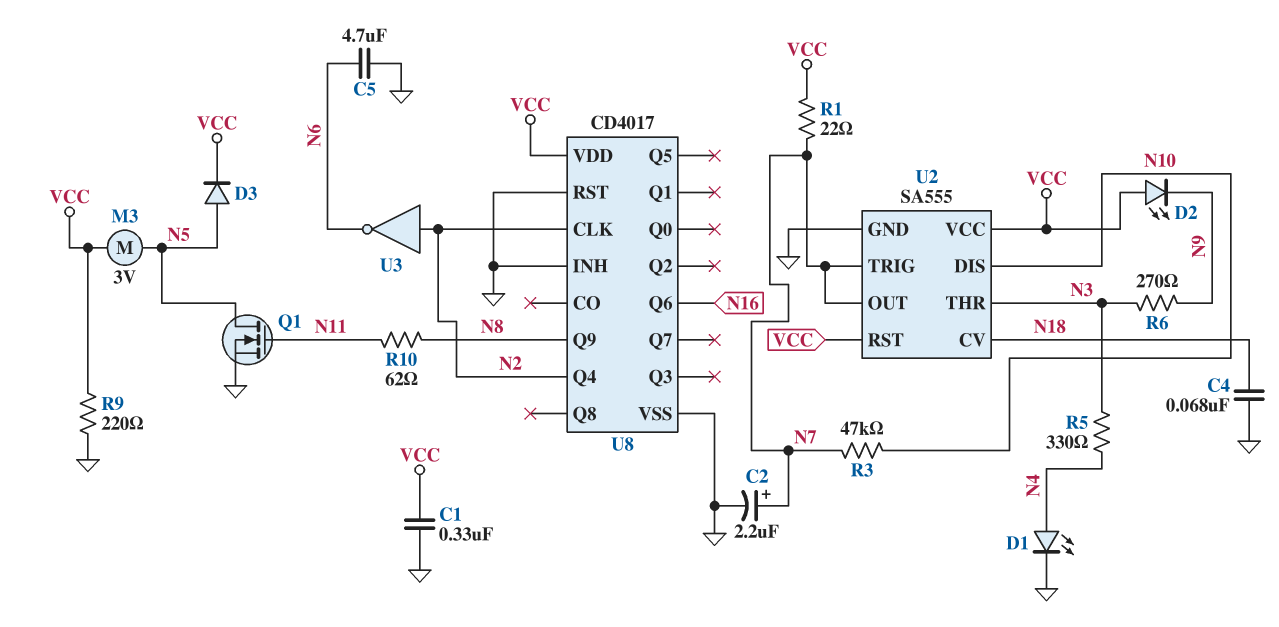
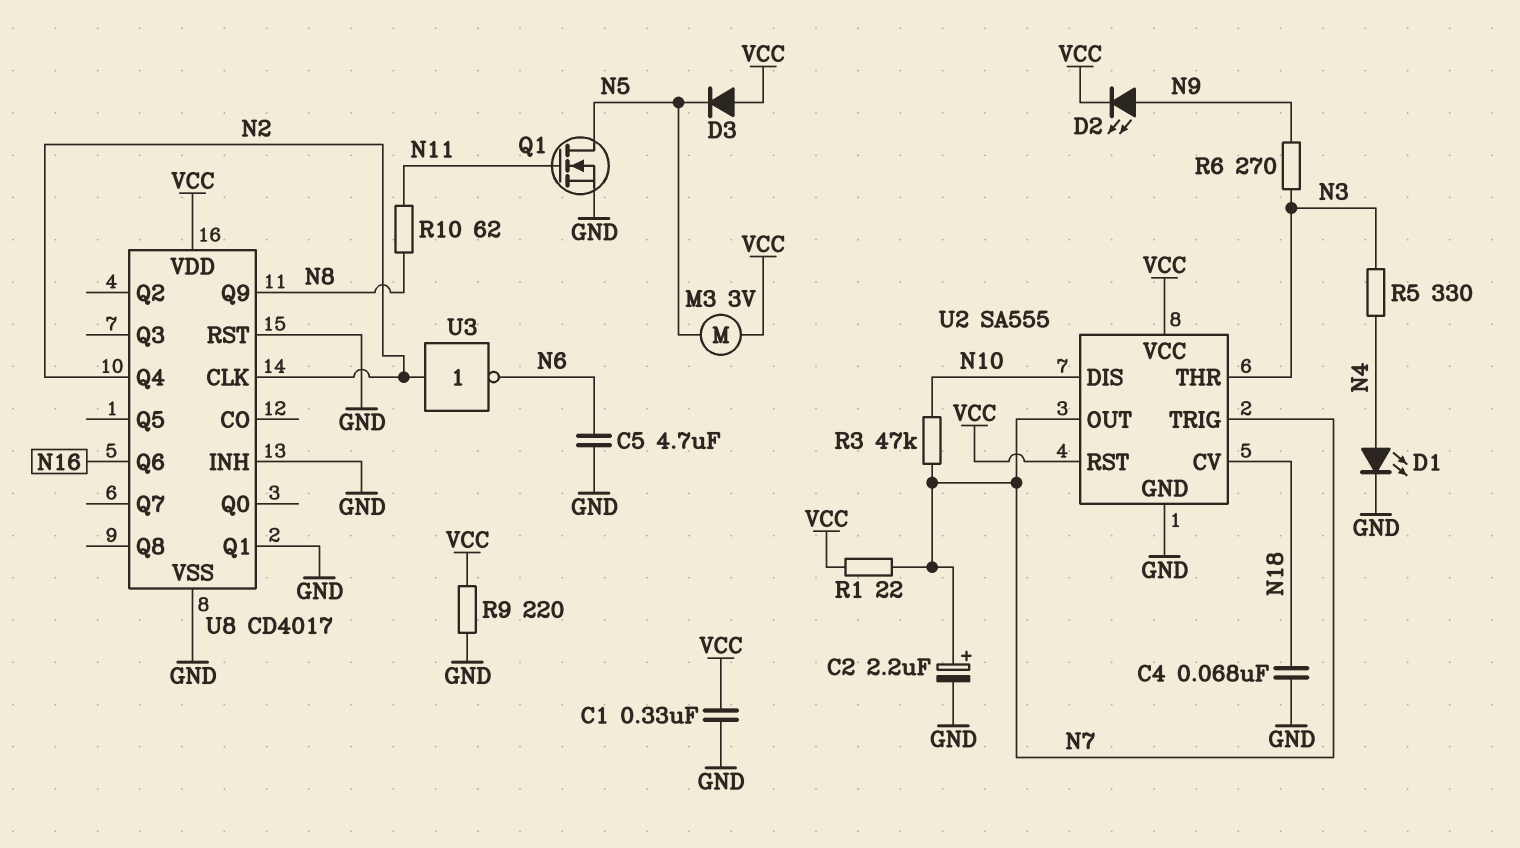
D2: LED (A VCC, K N9) -> LED (A N9, K VCC)
D3: diode (A N5, K VCC) -> diode (A VCC, K N5)
U8 pin Q1: none -> GND

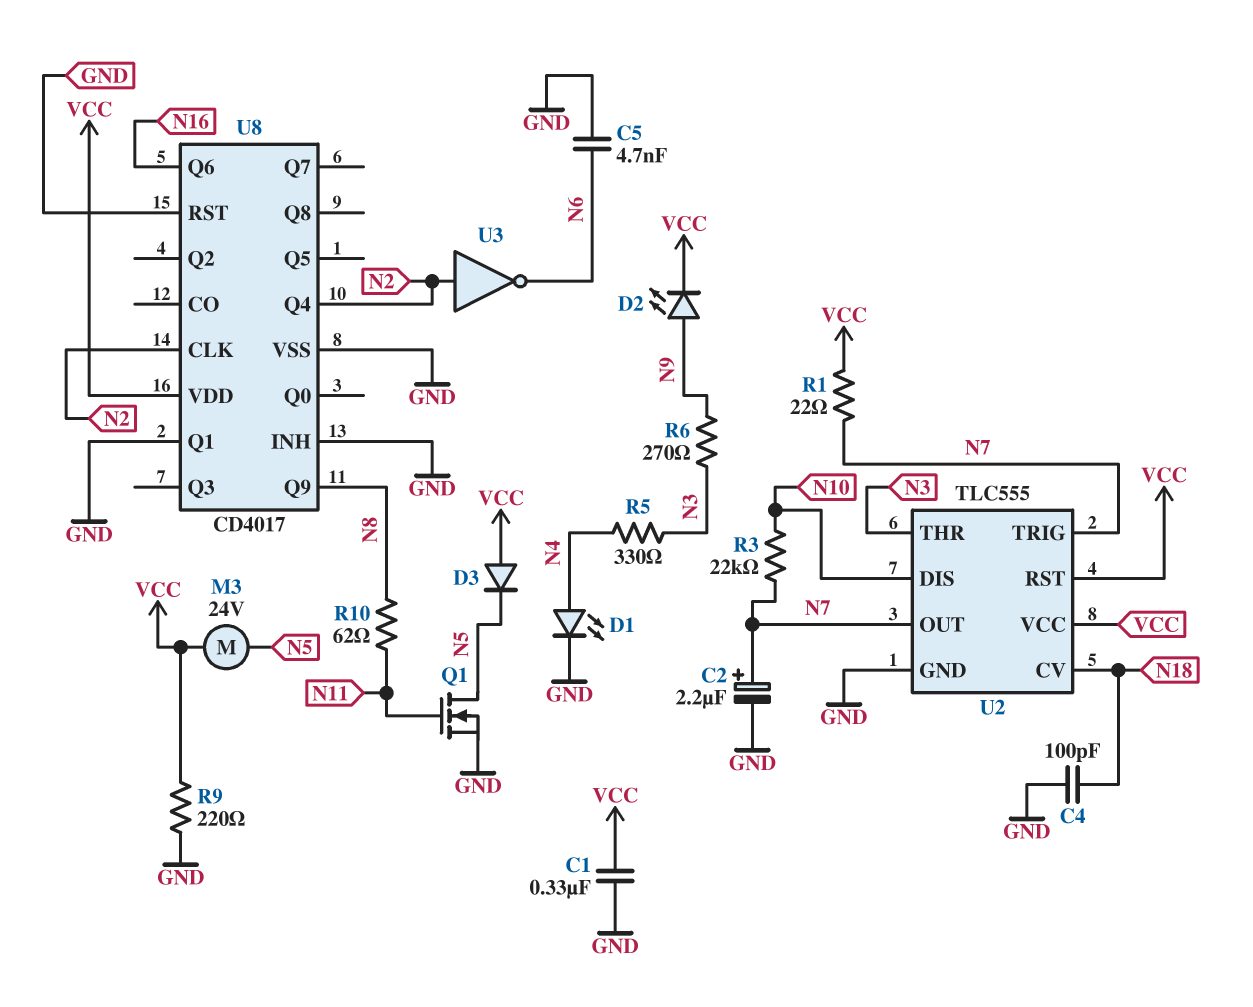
C4: 68nF (GND, N18) -> 100pF (GND, N18)
C5: 4.7uF (GND, N6) -> 4.7nF (GND, N6)
M3: motor 3V (N5, VCC) -> motor 24V (N5, VCC)
R3: 47k (N7, N10) -> 22k (N7, N10)
U2: SA555 -> TLC555

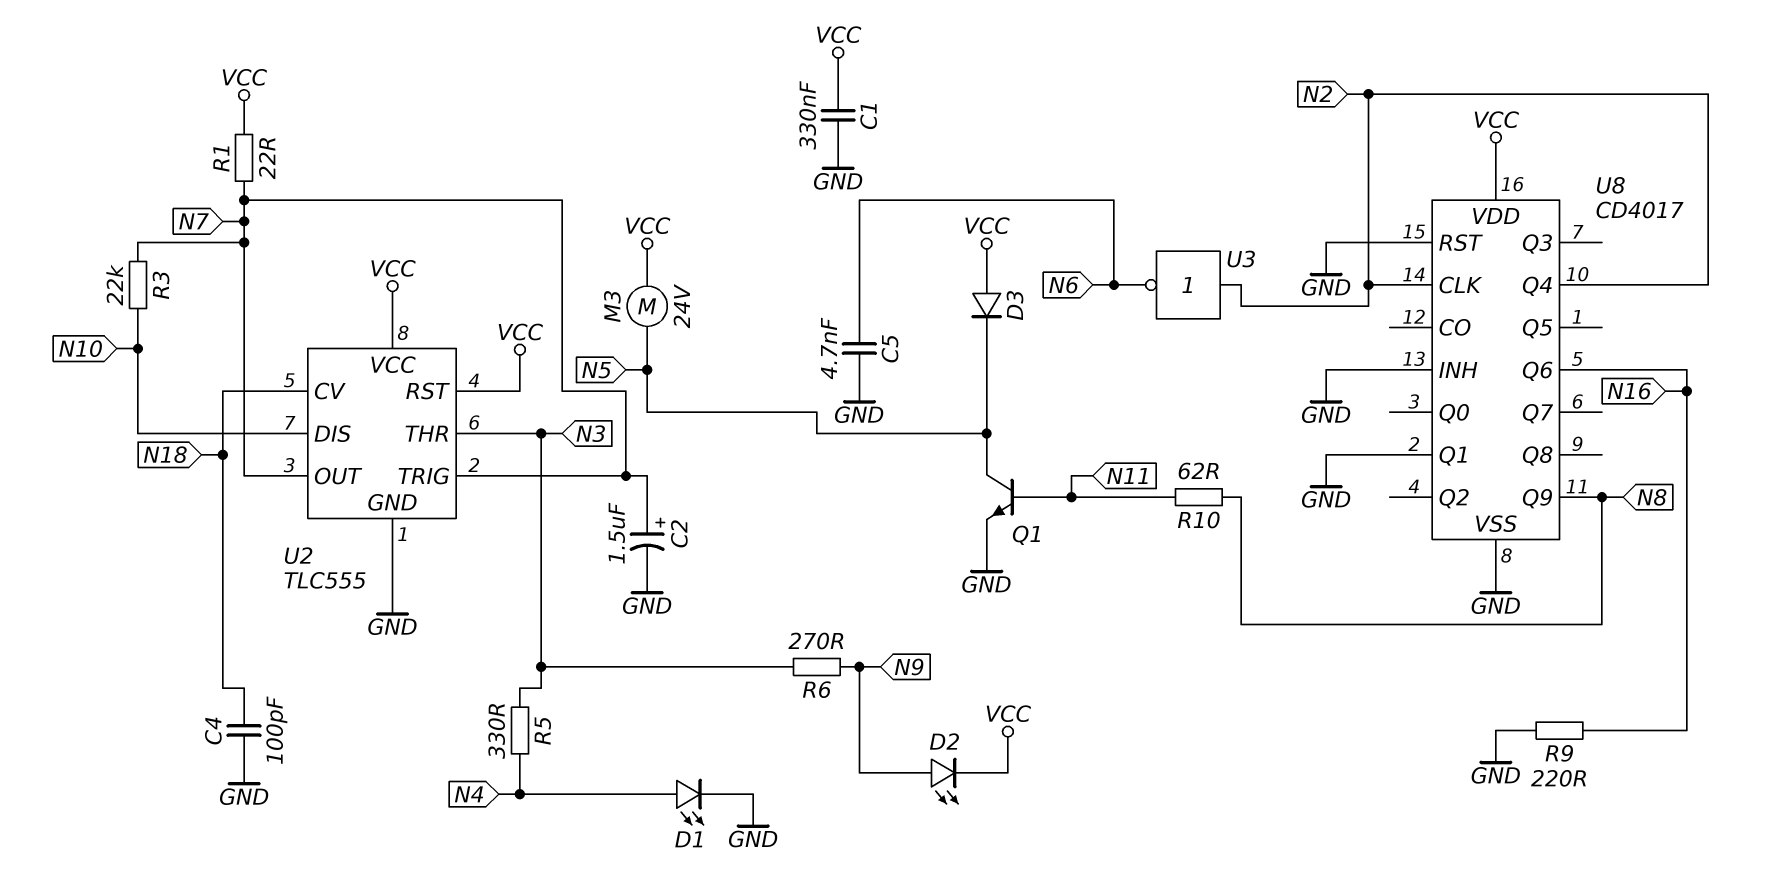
C2: 2.2uF (plus N7, minus GND) -> 1.5uF (plus N7, minus GND)
Q1: NMOS (G N11, D N5, S GND) -> NPN (B N11, C N5, E GND)
R9: 220 (GND, VCC) -> 220 (GND, N16)

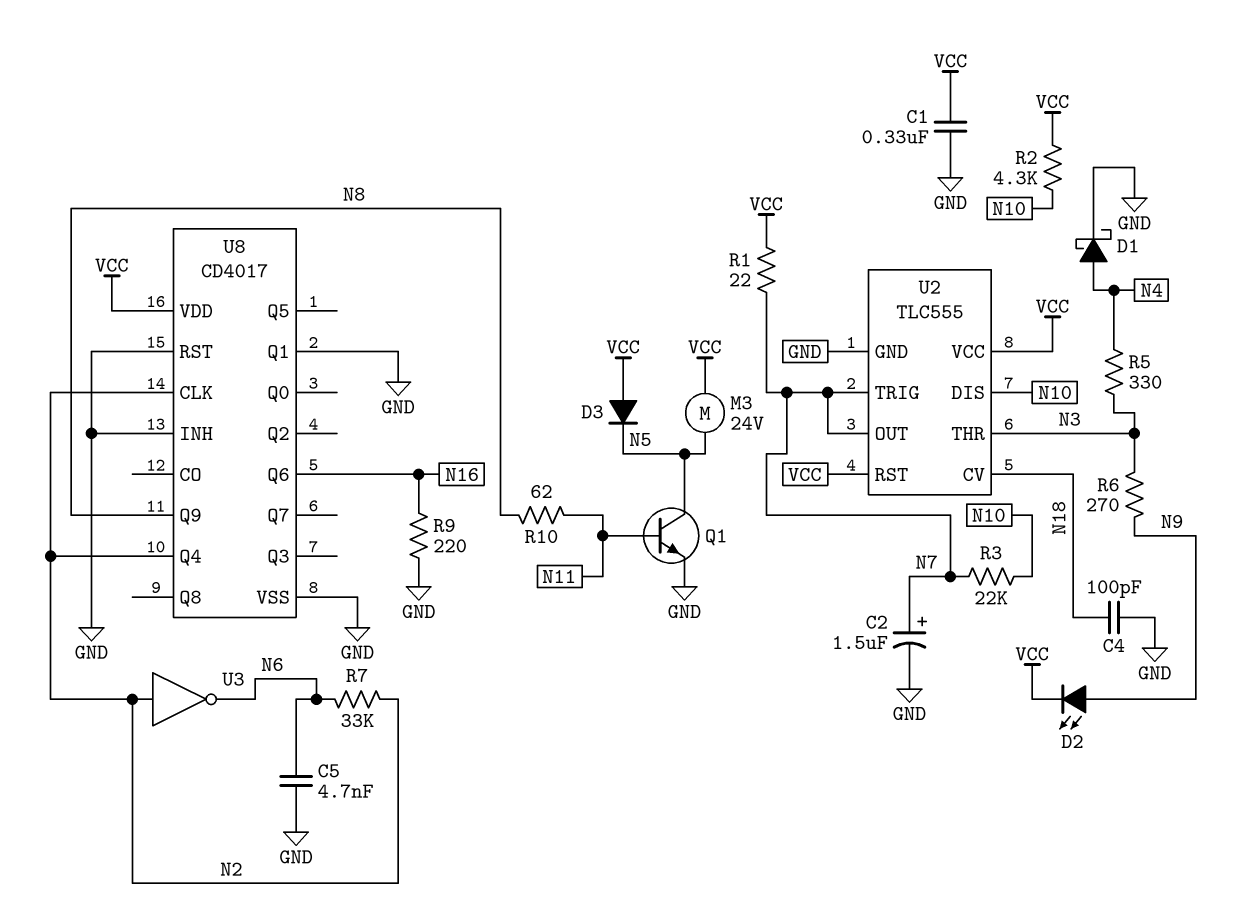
D1: LED (A N4, K GND) -> schottky (A N4, K GND)
R2: none -> 4.3k (N10, VCC)
R7: none -> 33k (N2, N6)

